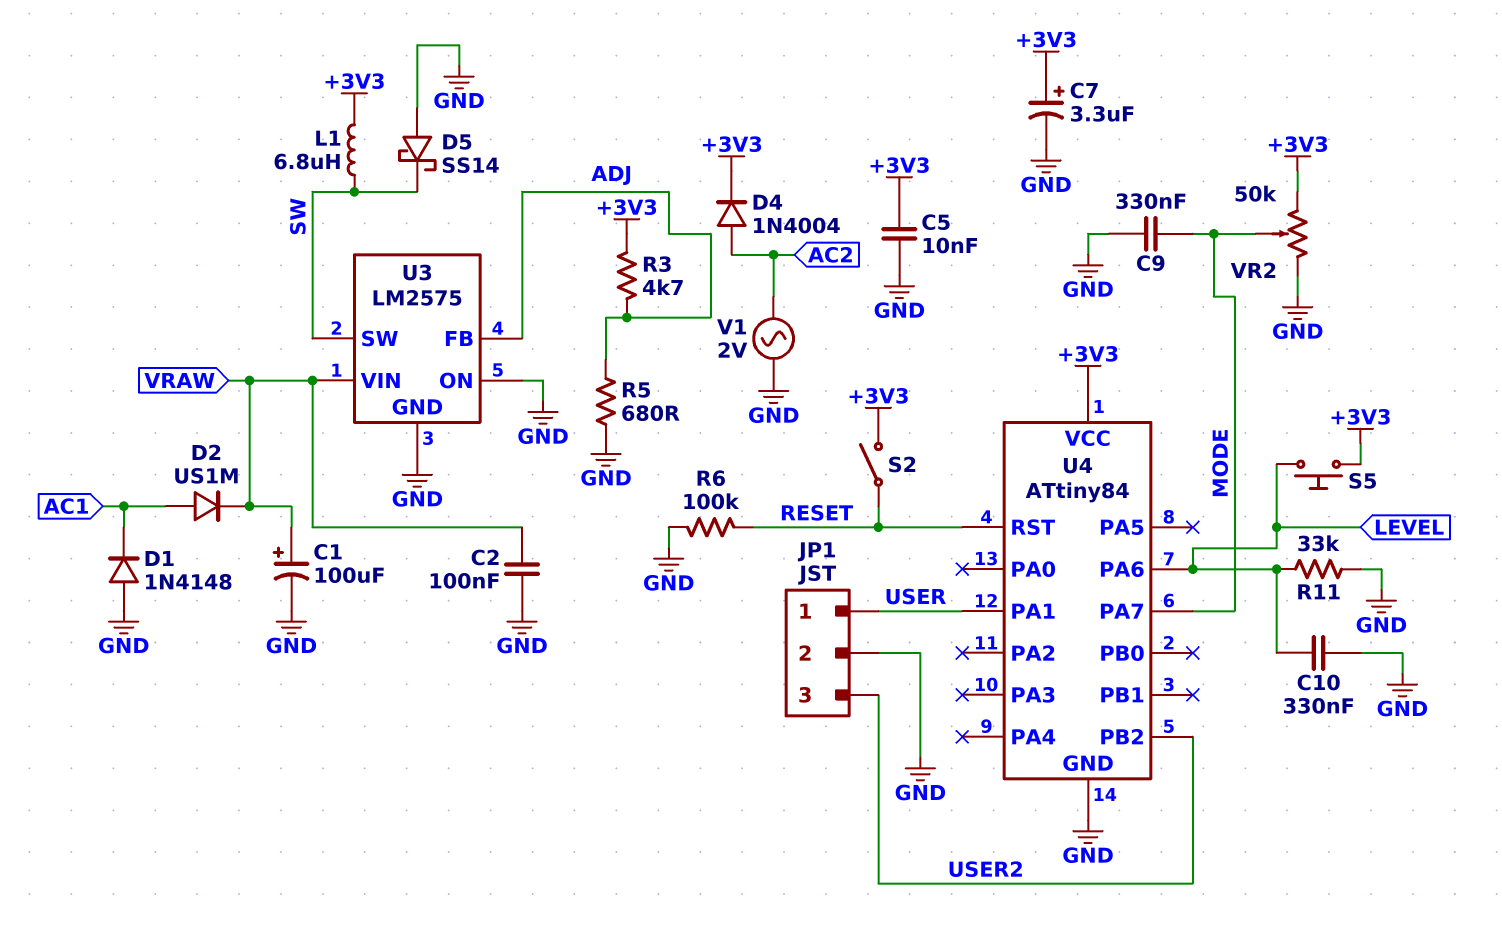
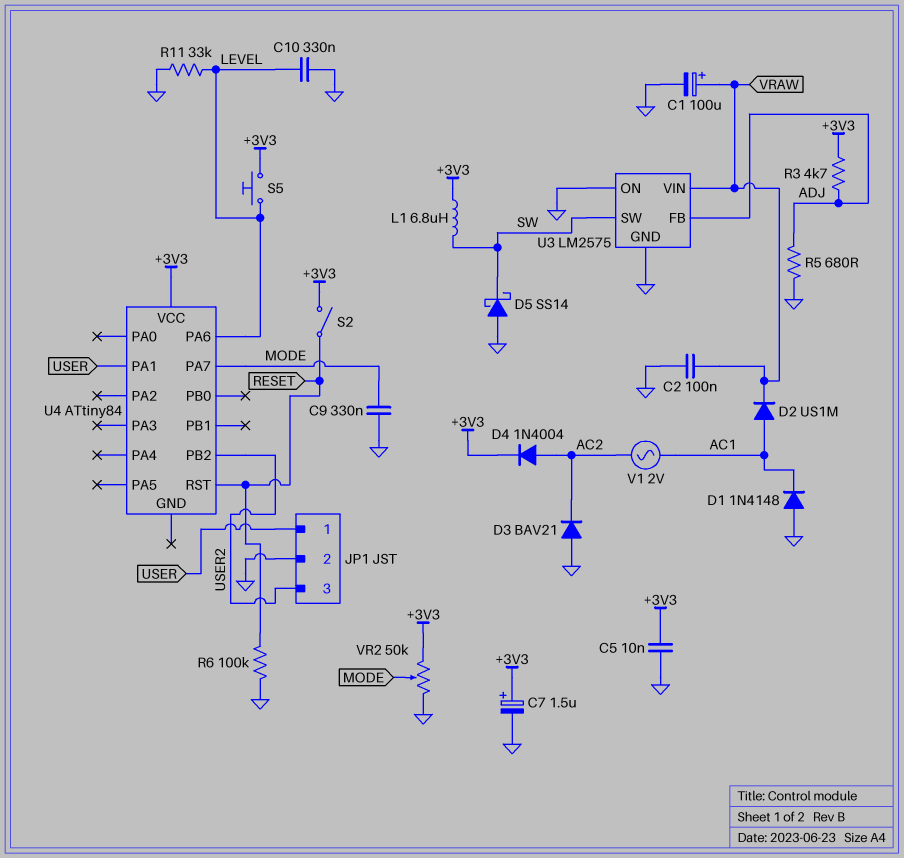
C7: 3.3uF (plus +3V3, minus GND) -> 1.5uF (plus +3V3, minus GND)
D3: none -> diode BAV21 (A GND, K AC2)
U4 pin GND: GND -> none
V1: AC 2V (AC2, GND) -> AC 2V (AC1, AC2)

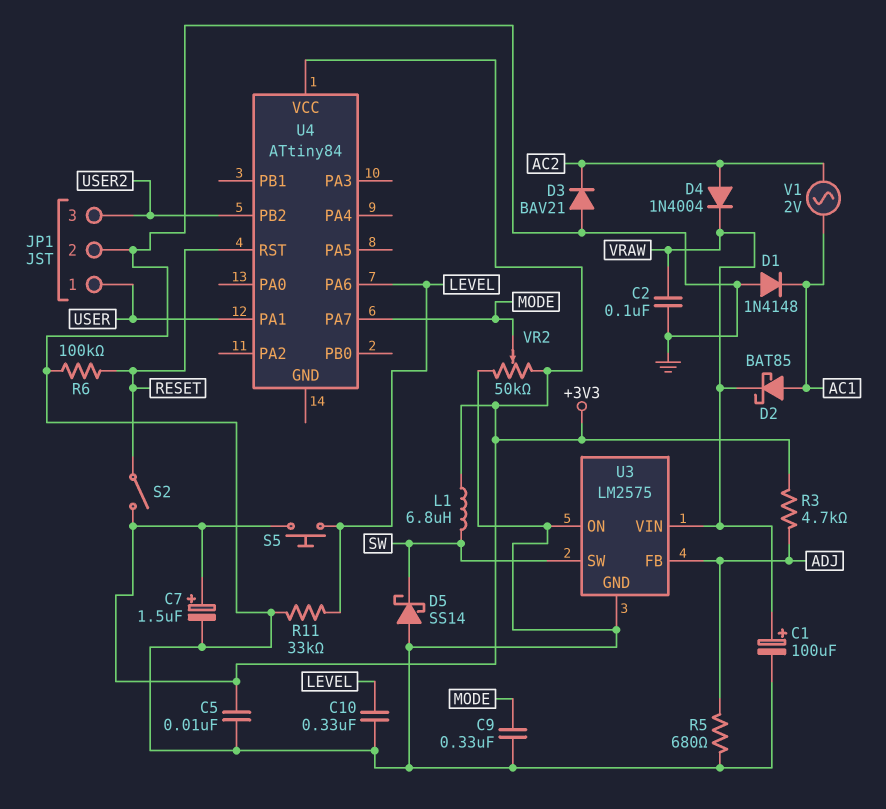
D2: diode US1M (A AC1, K VRAW) -> schottky BAT85 (A AC1, K VRAW)
D4: diode 1N4004 (A AC2, K +3V3) -> diode 1N4004 (A AC2, K VRAW)

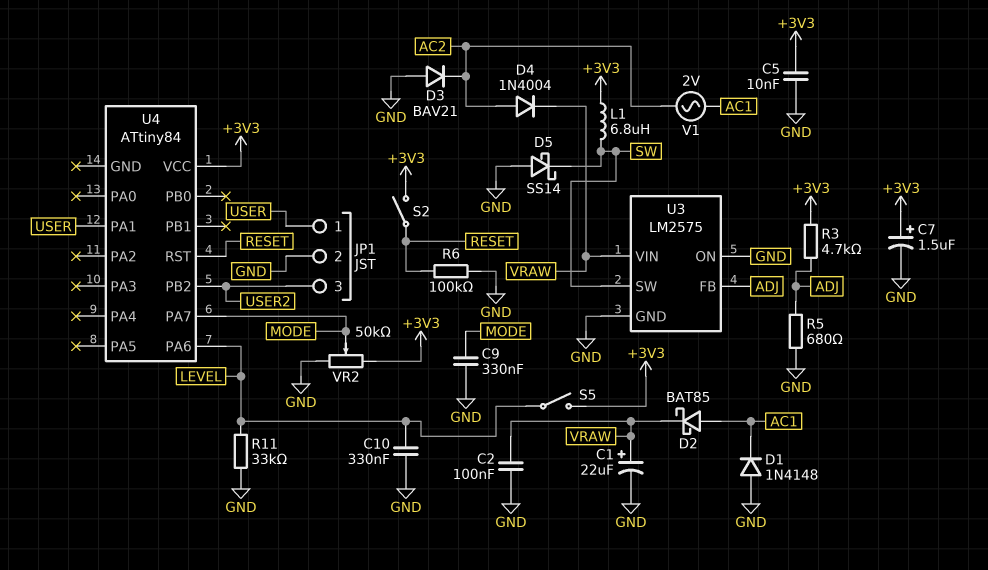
C1: 100uF (plus VRAW, minus GND) -> 22uF (plus VRAW, minus GND)
S5: button (+3V3, LEVEL) -> switch (+3V3, LEVEL)

